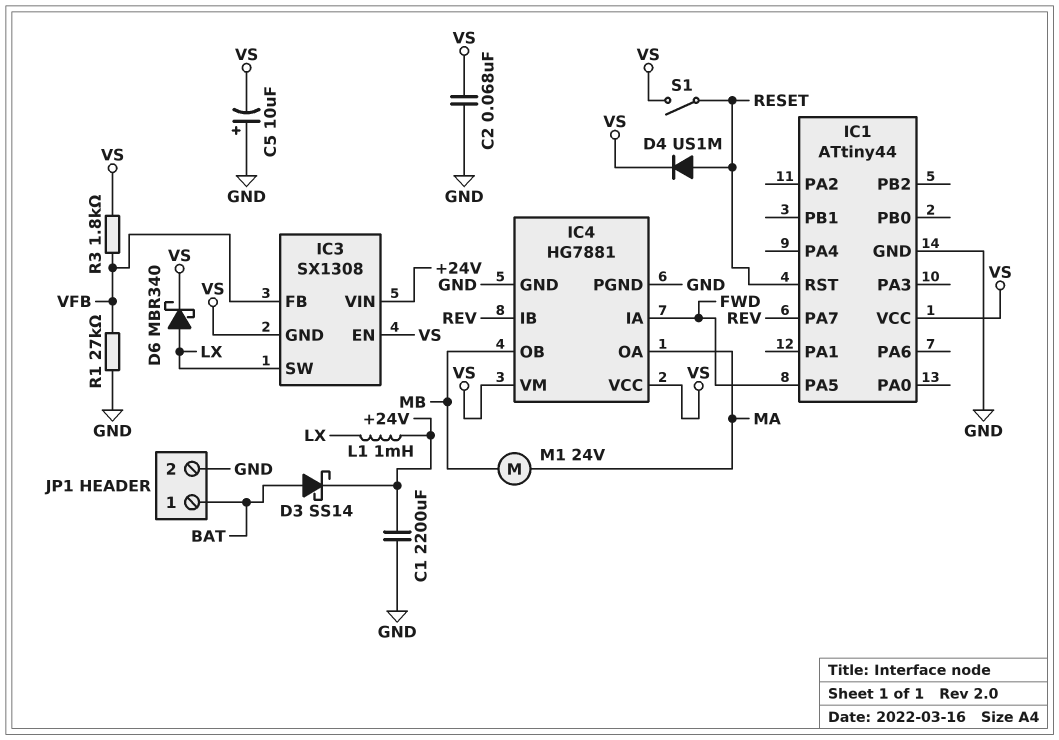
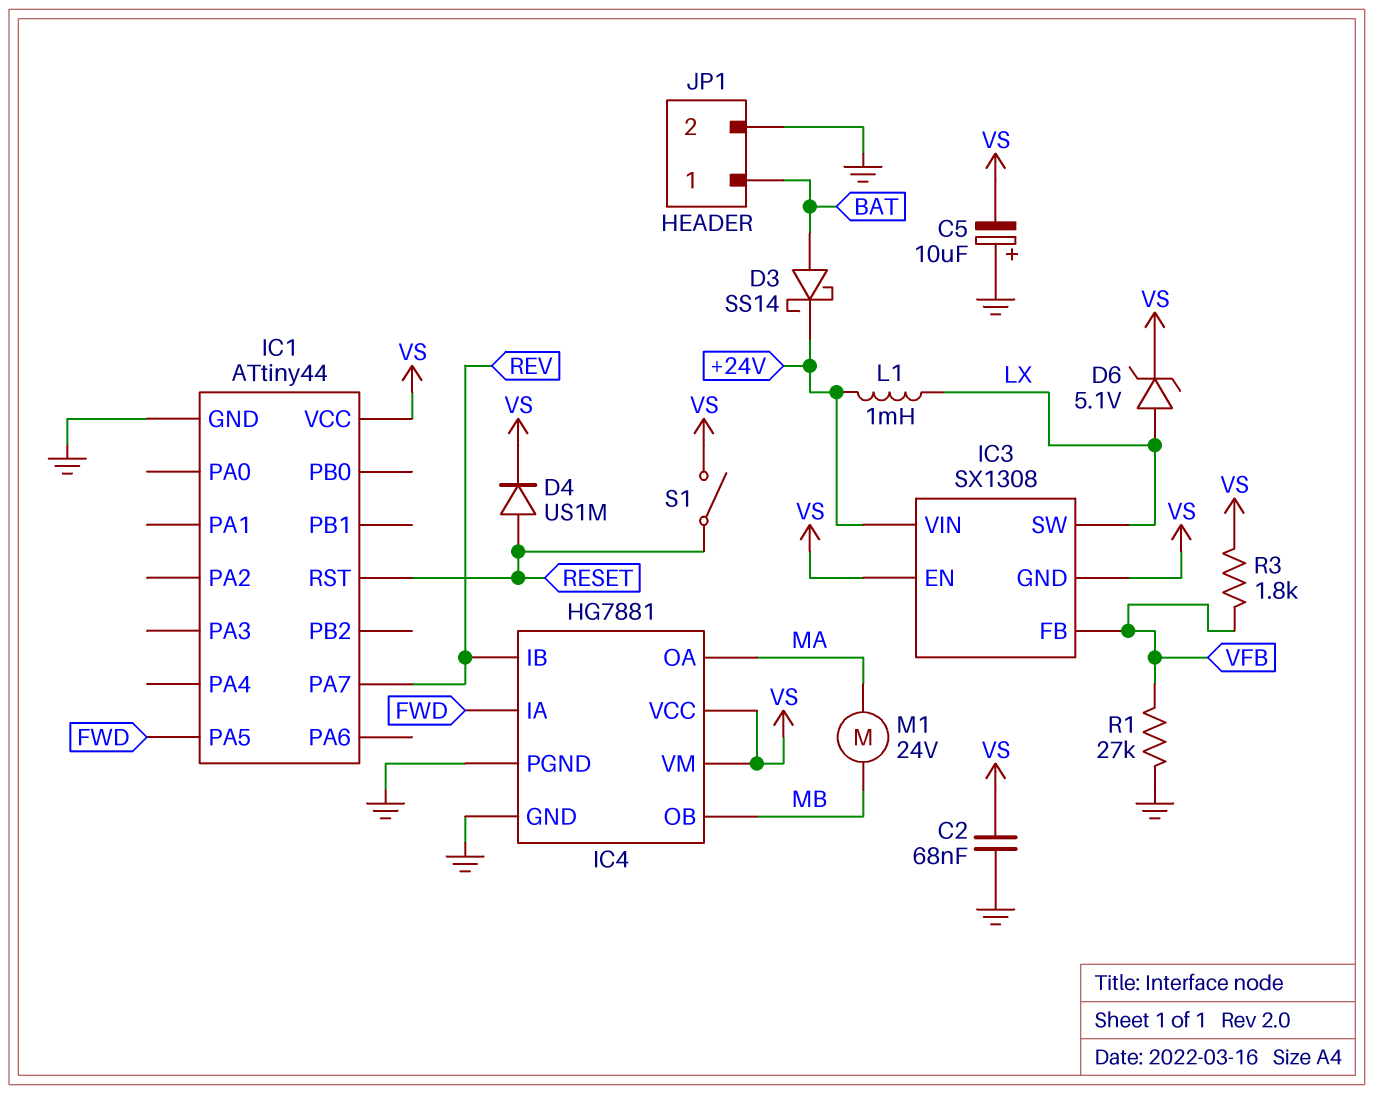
C1: 2200uF (+24V, GND) -> none
D6: schottky MBR340 (A LX, K VS) -> zener 5.1V (A LX, K VS)

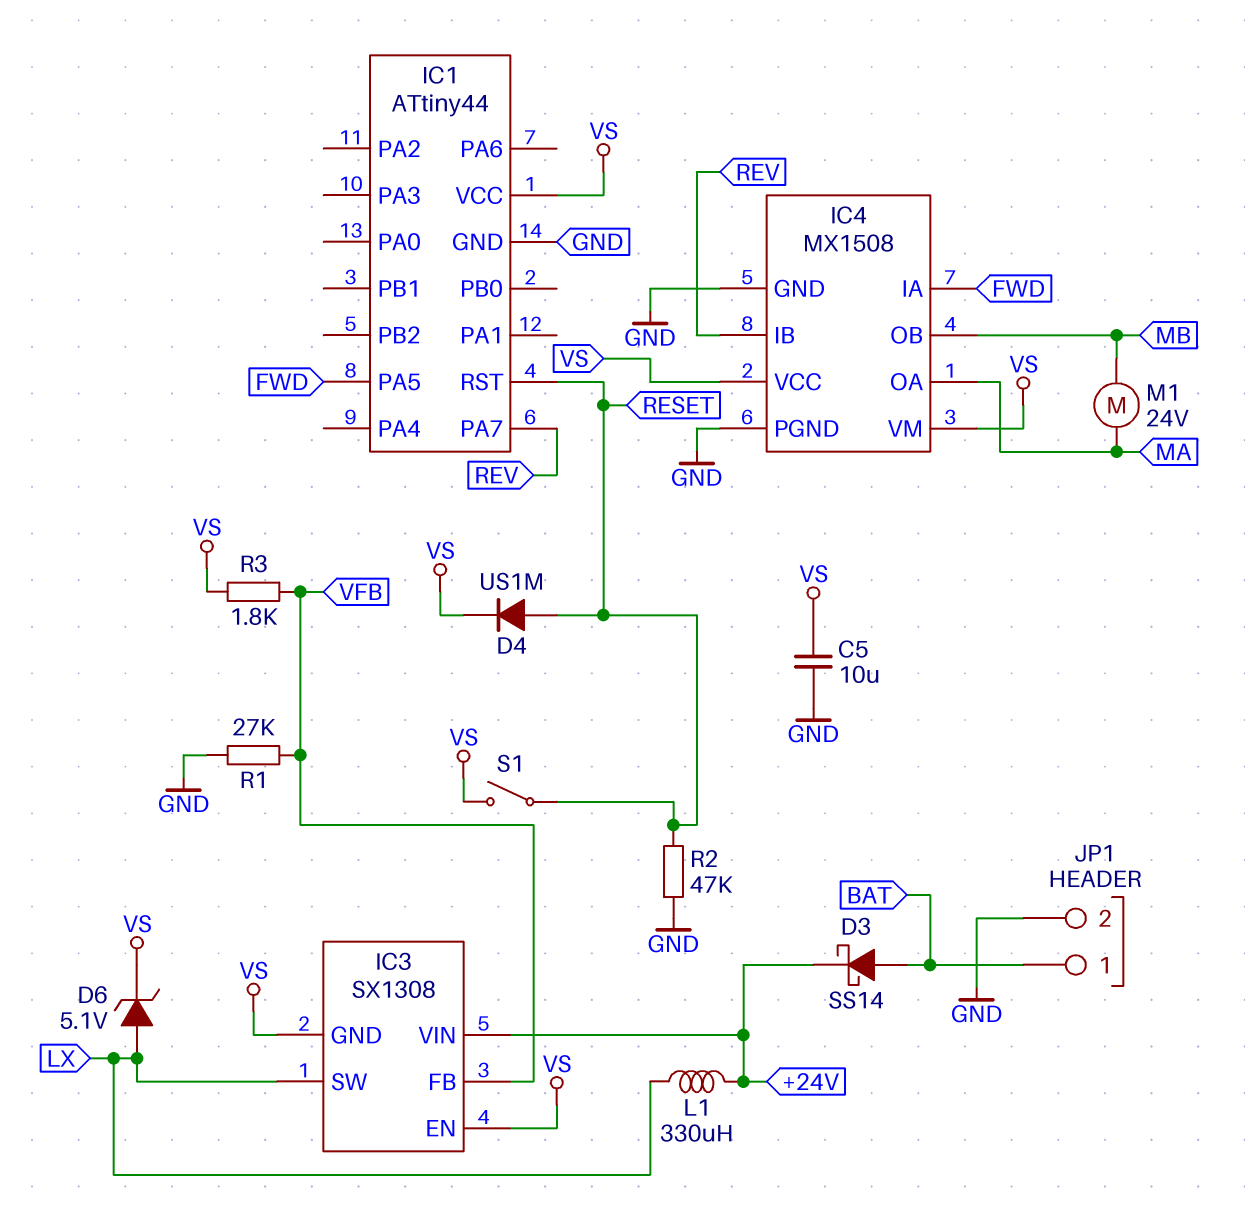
C2: 68nF (GND, VS) -> none
C5: 10uF (plus GND, minus VS) -> 10uF (GND, VS)
IC4: HG7881 -> MX1508
L1: 1mH (+24V, LX) -> 330uH (+24V, LX)
R2: none -> 47k (GND, RESET)

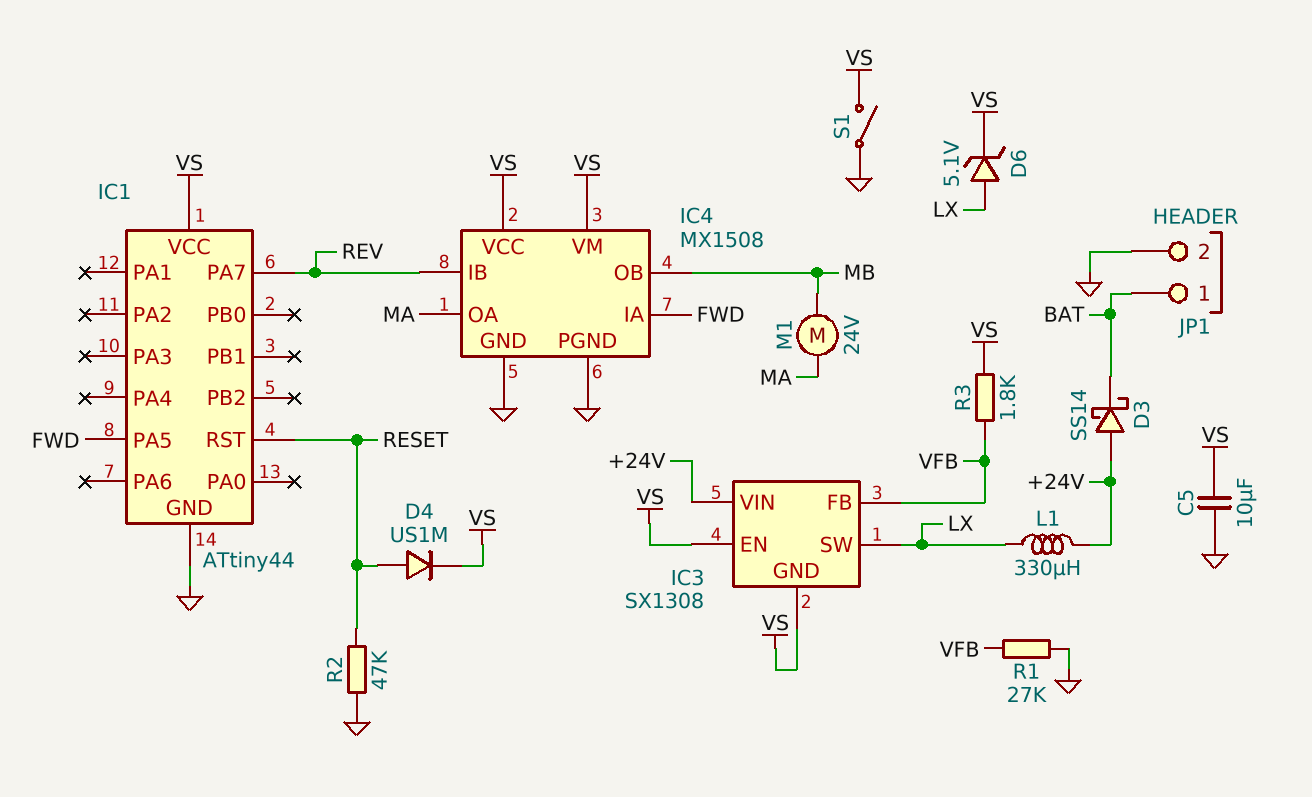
D3: schottky SS14 (A BAT, K +24V) -> schottky SS14 (A +24V, K BAT)
S1: switch (RESET, VS) -> switch (GND, VS)

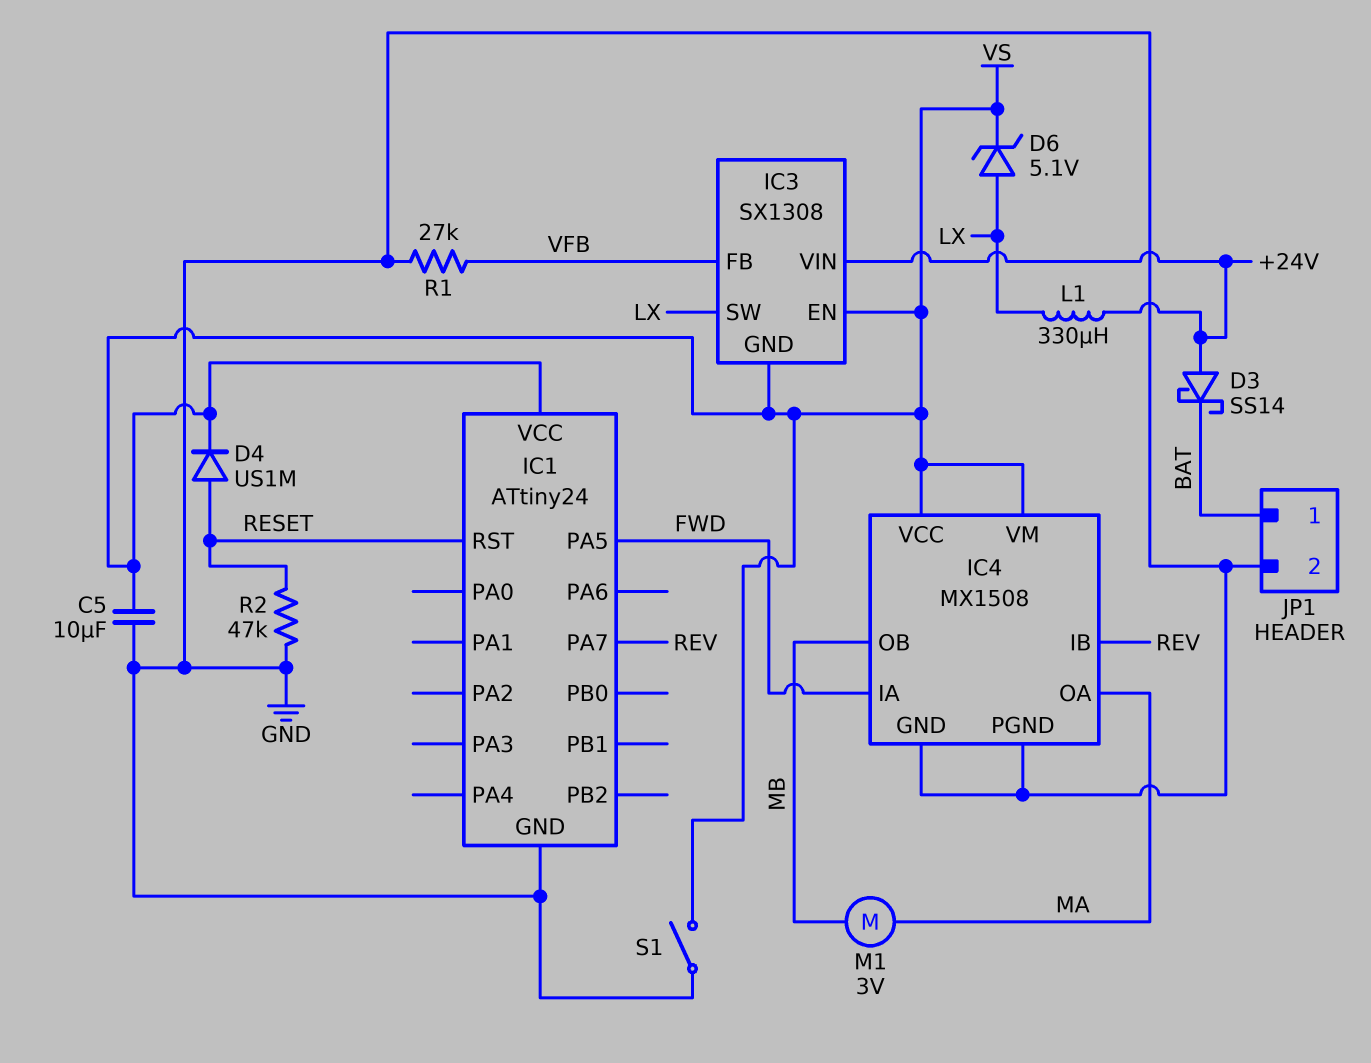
IC1: ATtiny44 -> ATtiny24
M1: motor 24V (MA, MB) -> motor 3V (MA, MB)
R3: 1.8k (VFB, VS) -> none

